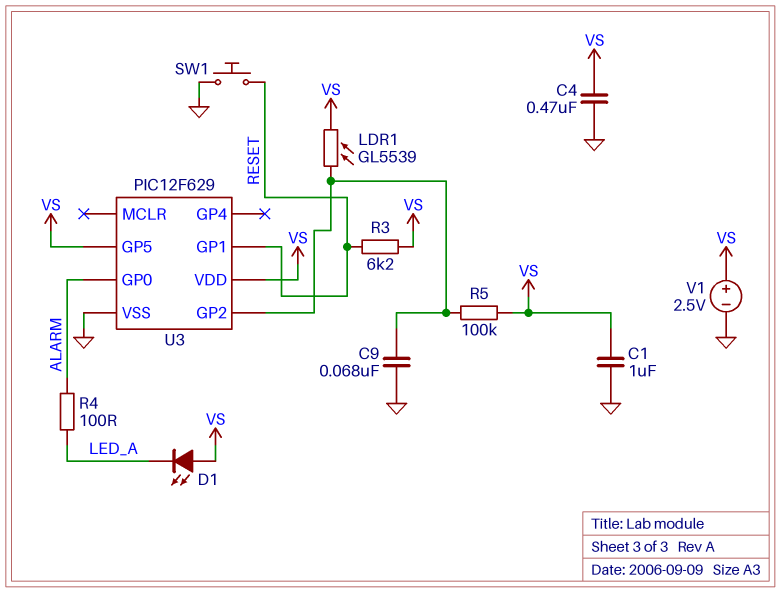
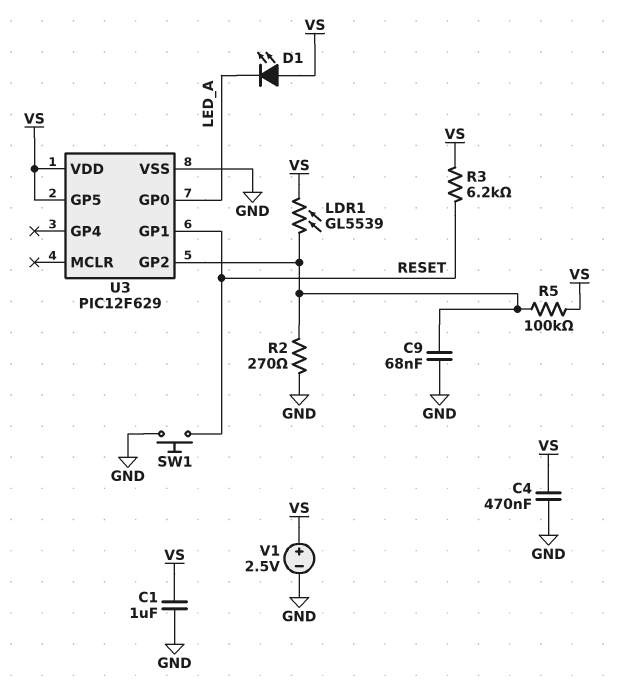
R2: none -> 270 (GND, U3/GP2)
R4: 100 (ALARM, LED_A) -> none
U3 pin GP0: ALARM -> LED_A

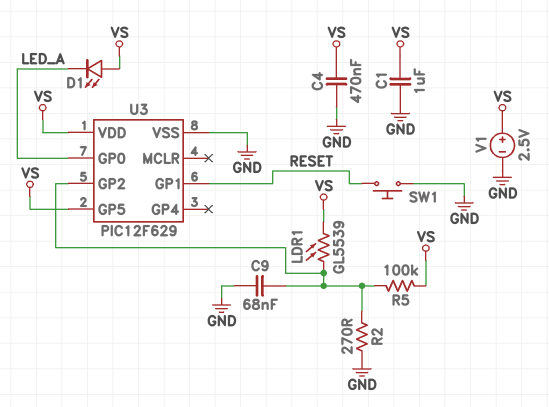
R3: 6.2k (RESET, VS) -> none

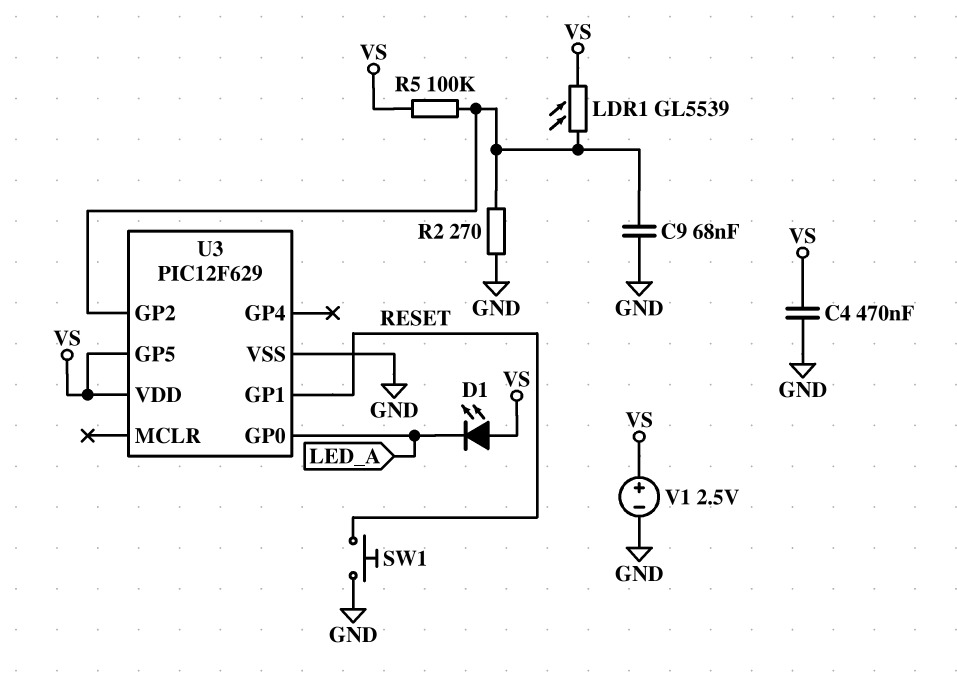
C1: 1uF (GND, VS) -> none

